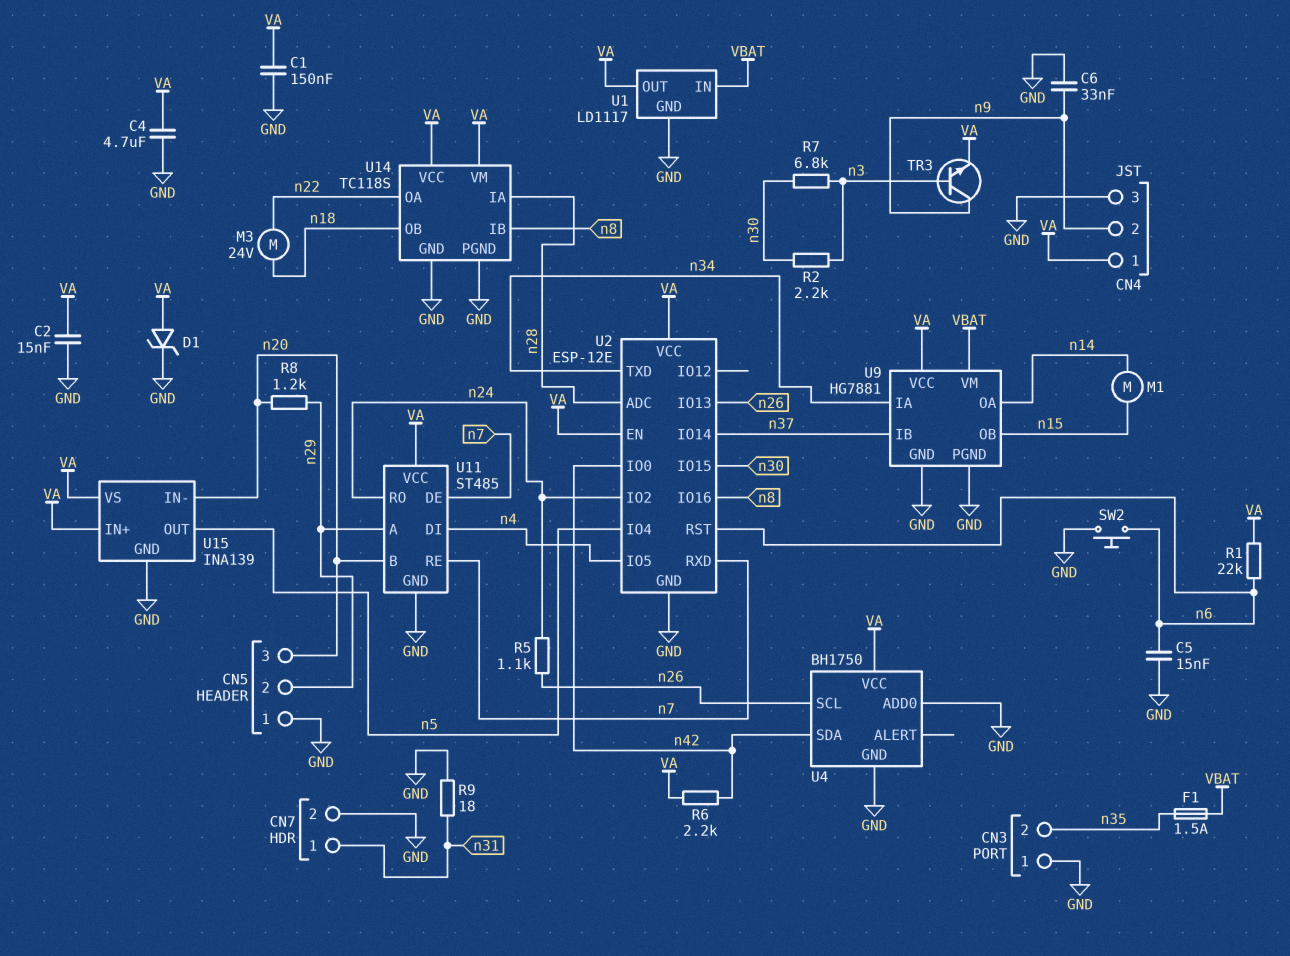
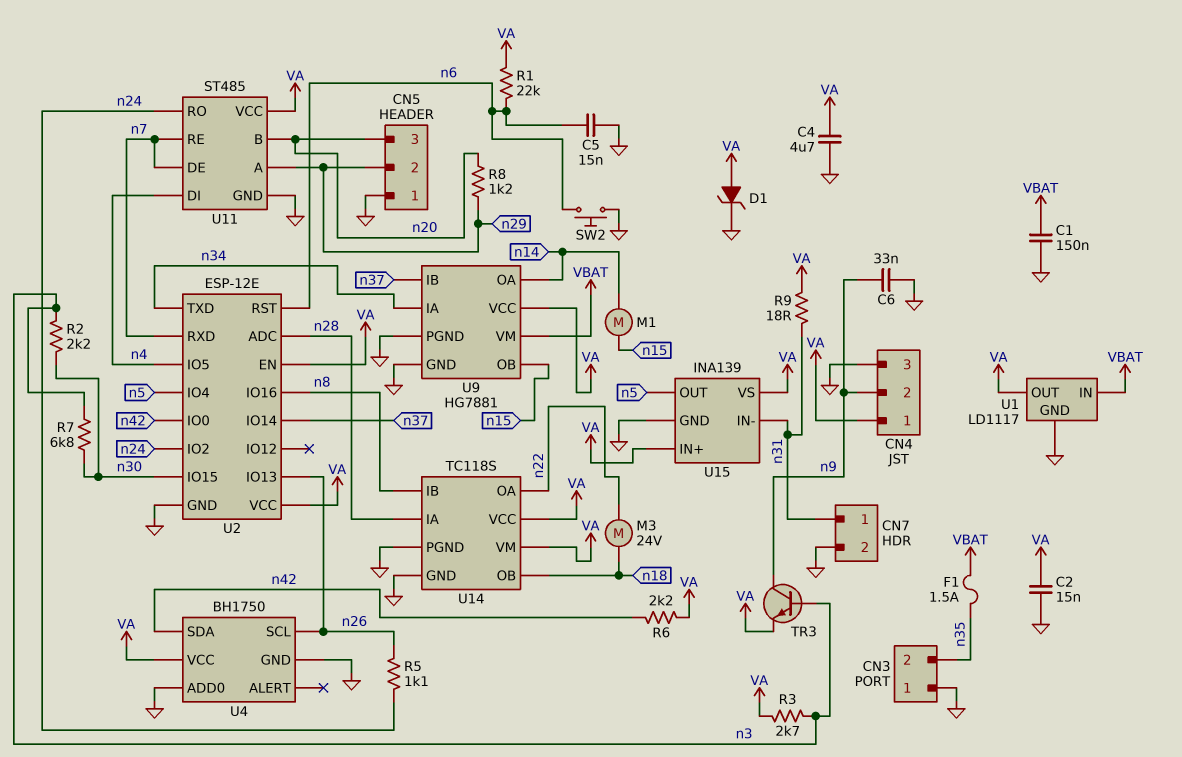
C1: 150nF (GND, VA) -> 150nF (GND, VBAT)
R3: none -> 2.7k (VA, n3)
R9: 18 (GND, n31) -> 18 (VA, n31)
U15 pin IN-: n20 -> n31

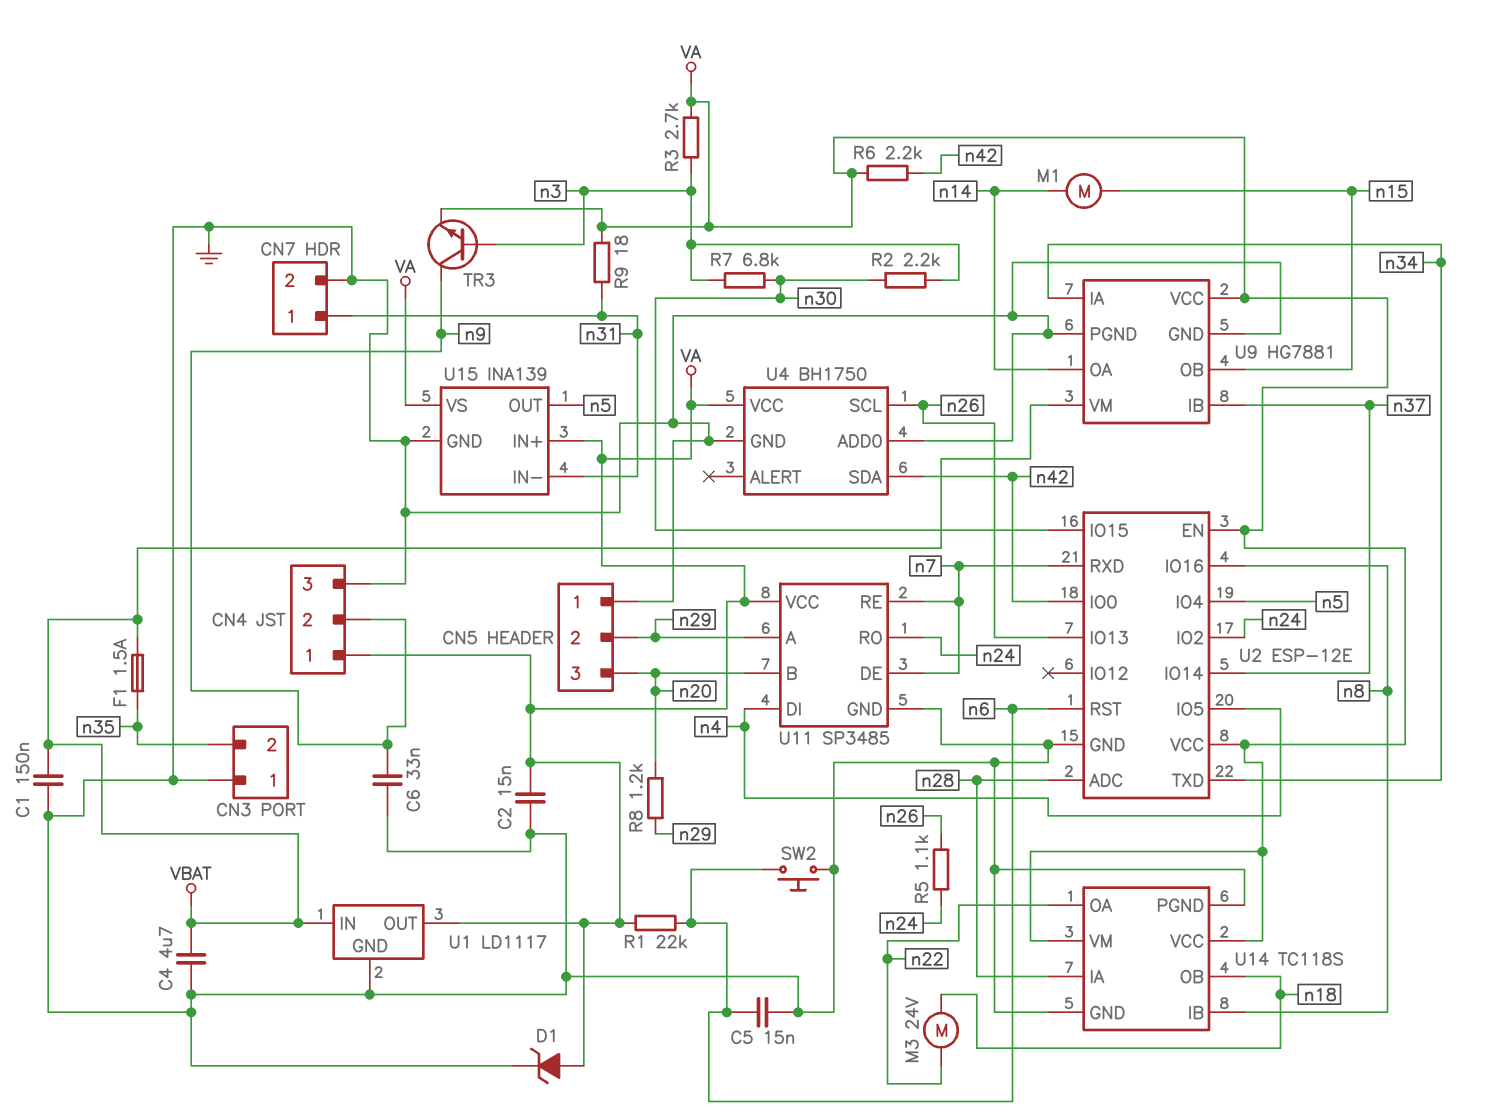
C4: 4.7uF (GND, VA) -> 4.7uF (GND, VBAT)
U11: ST485 -> SP3485

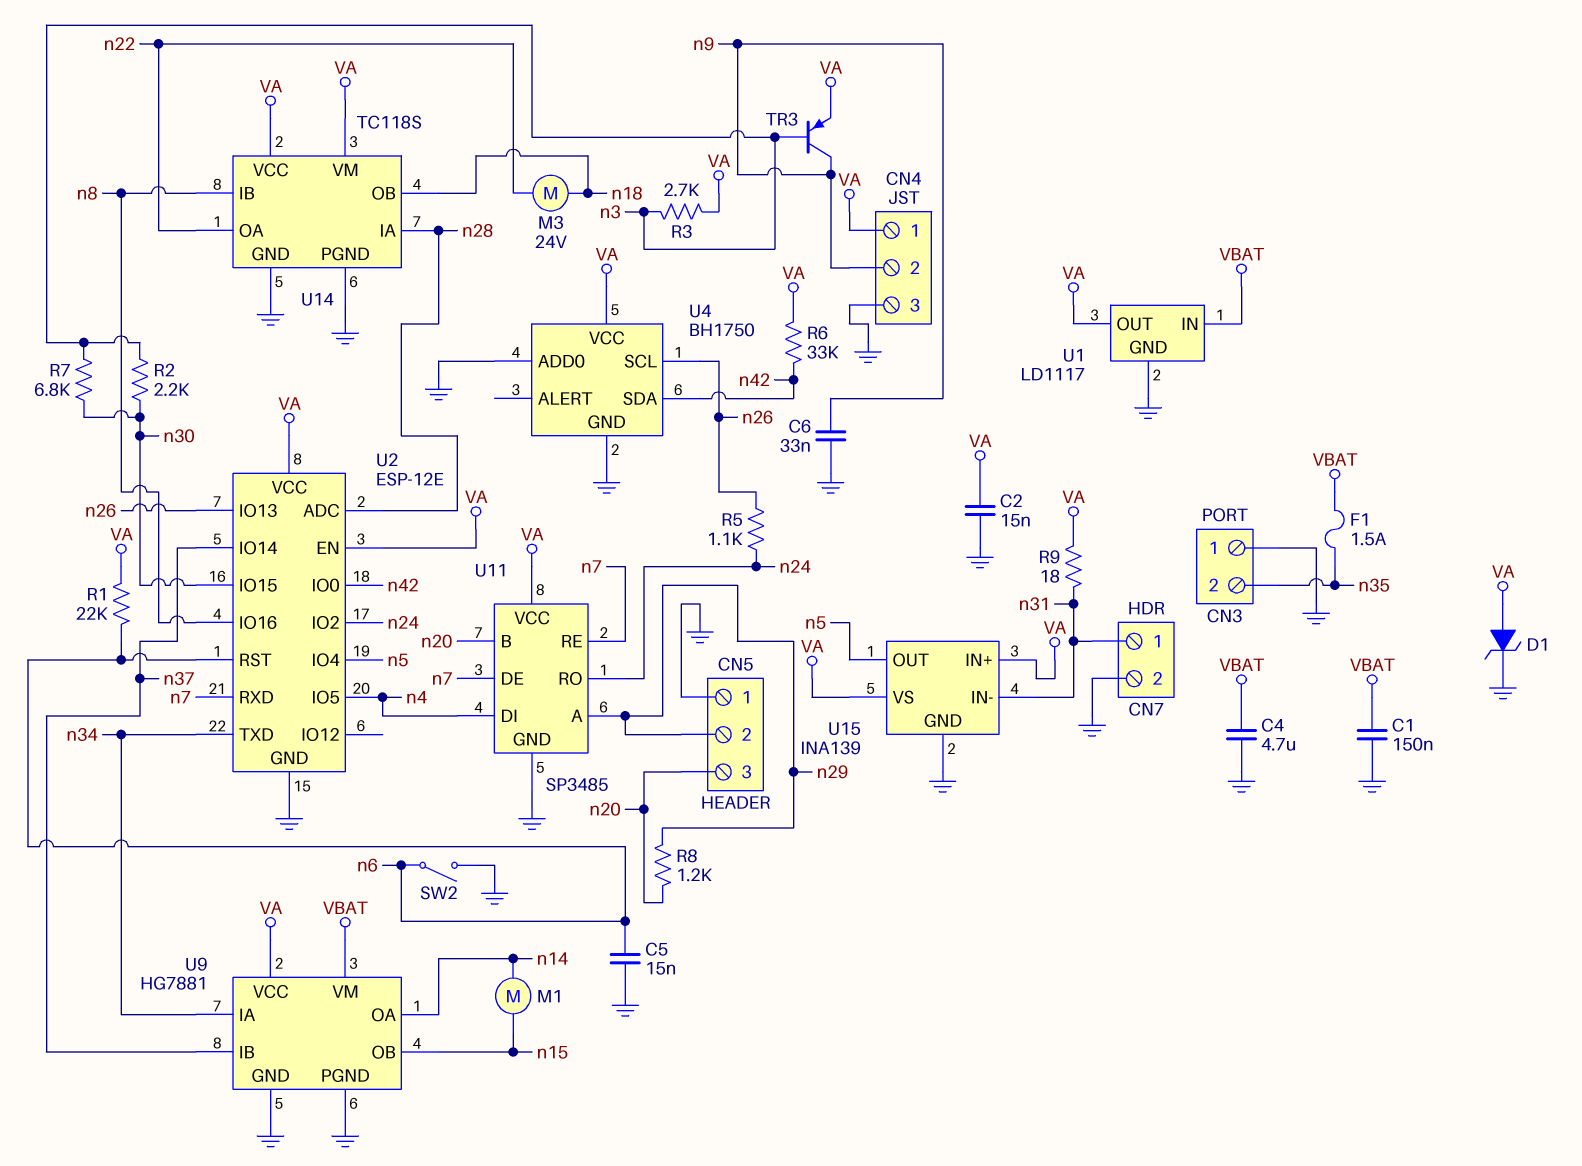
R6: 2.2k (VA, n42) -> 33k (VA, n42)
SW2: button (GND, n6) -> switch (GND, n6)
TR3: NPN (B n3, C n9, E VA) -> PNP (B n3, C n9, E VA)

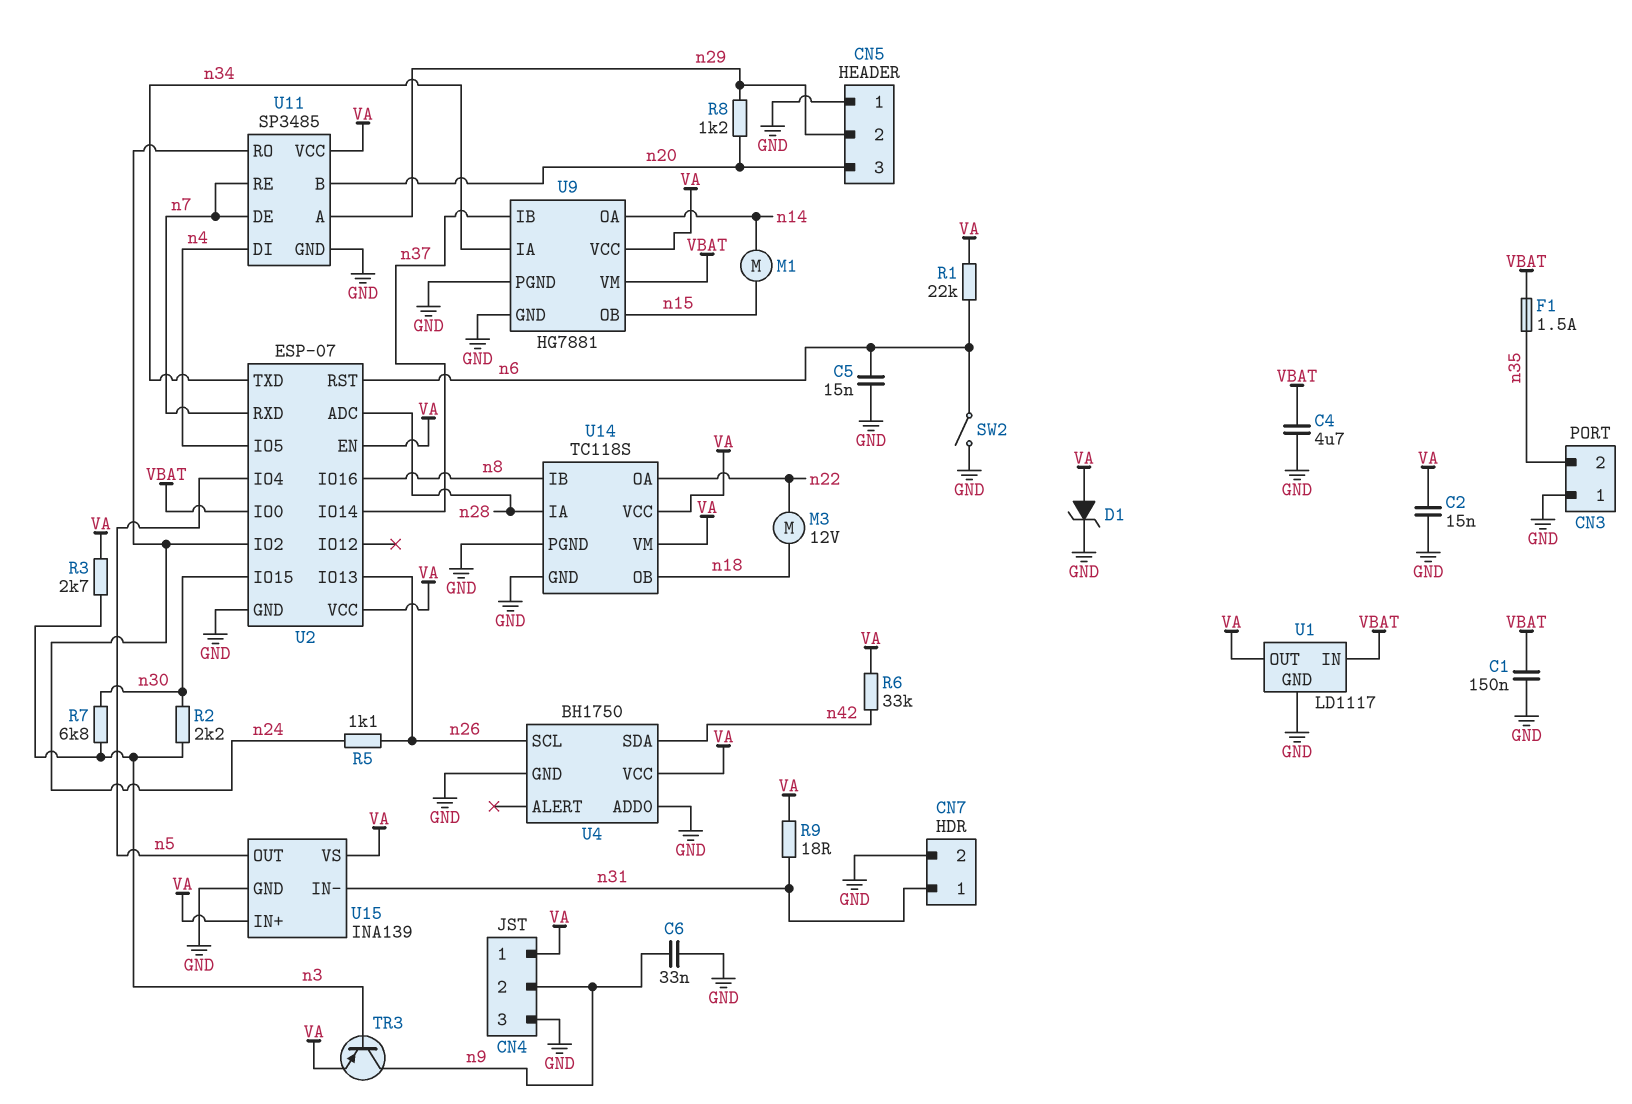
M3: motor 24V (n18, n22) -> motor 12V (n18, n22)
U2: ESP-12E -> ESP-07
U2 pin IO0: n42 -> VBAT

